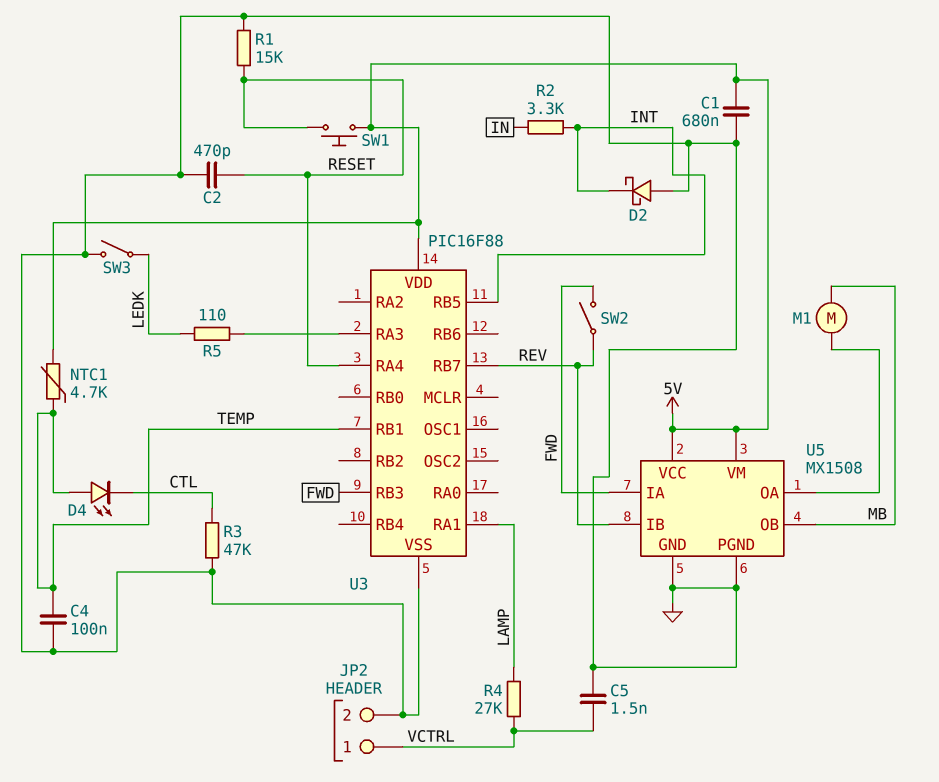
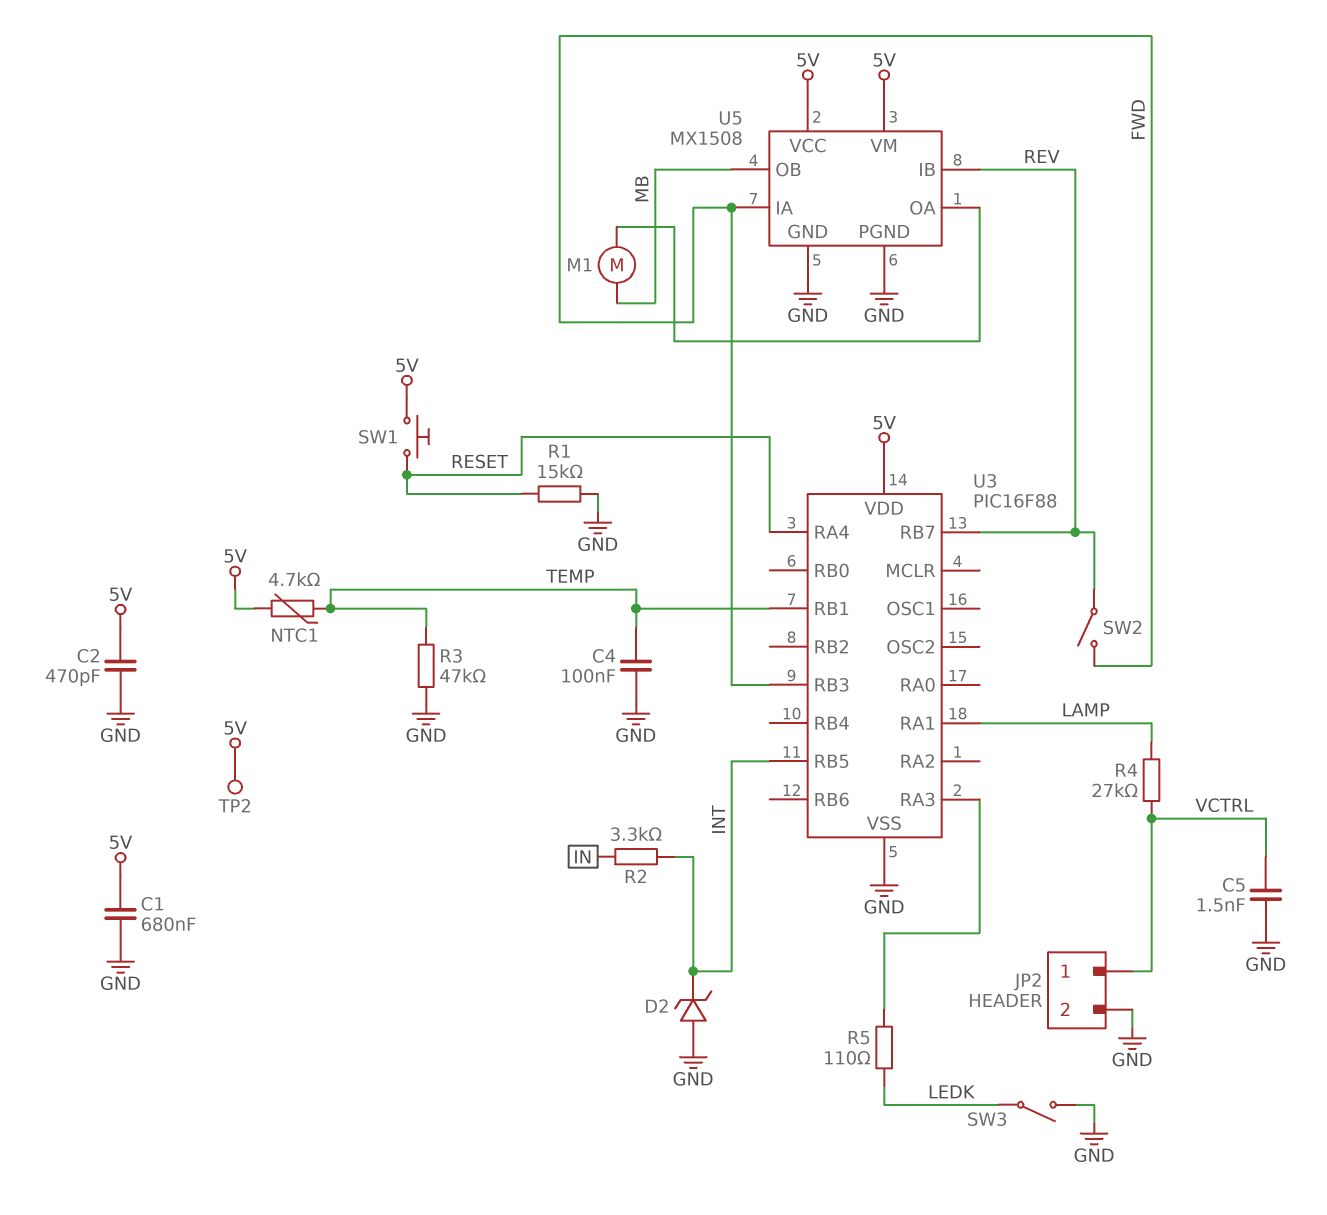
C2: 470pF (GND, RESET) -> 470pF (5V, GND)
D2: schottky (A GND, K INT) -> zener (A GND, K INT)
D4: LED (A TEMP, K CTL) -> none
R3: 47k (CTL, GND) -> 47k (GND, TEMP)
TP2: none -> test point (5V)

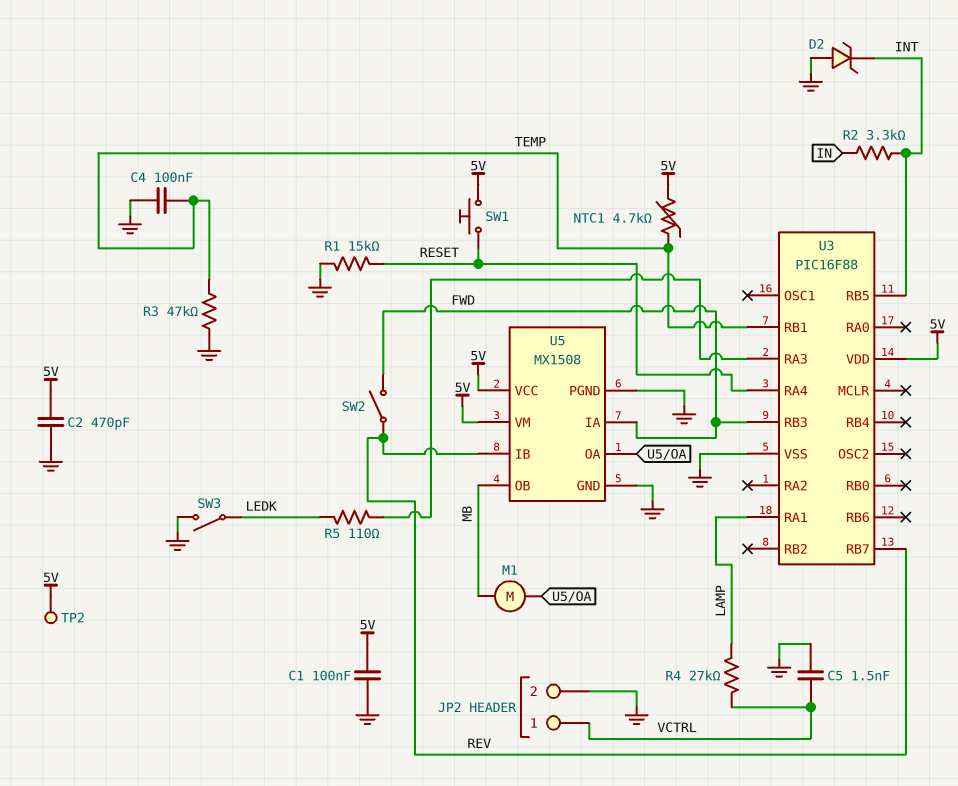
C1: 680nF (5V, GND) -> 100nF (5V, GND)

